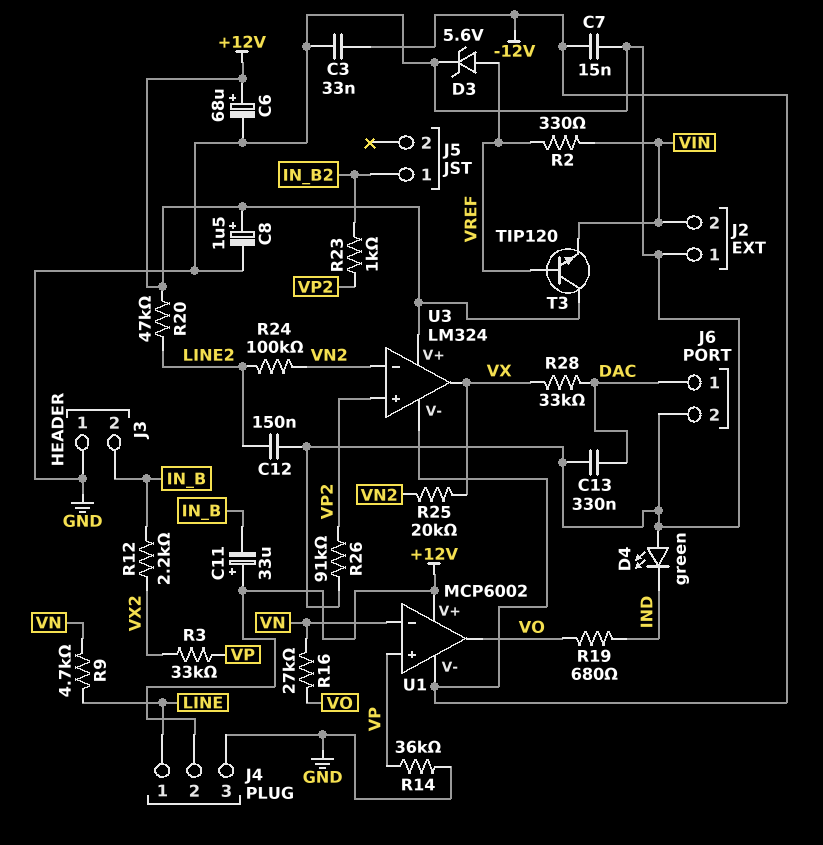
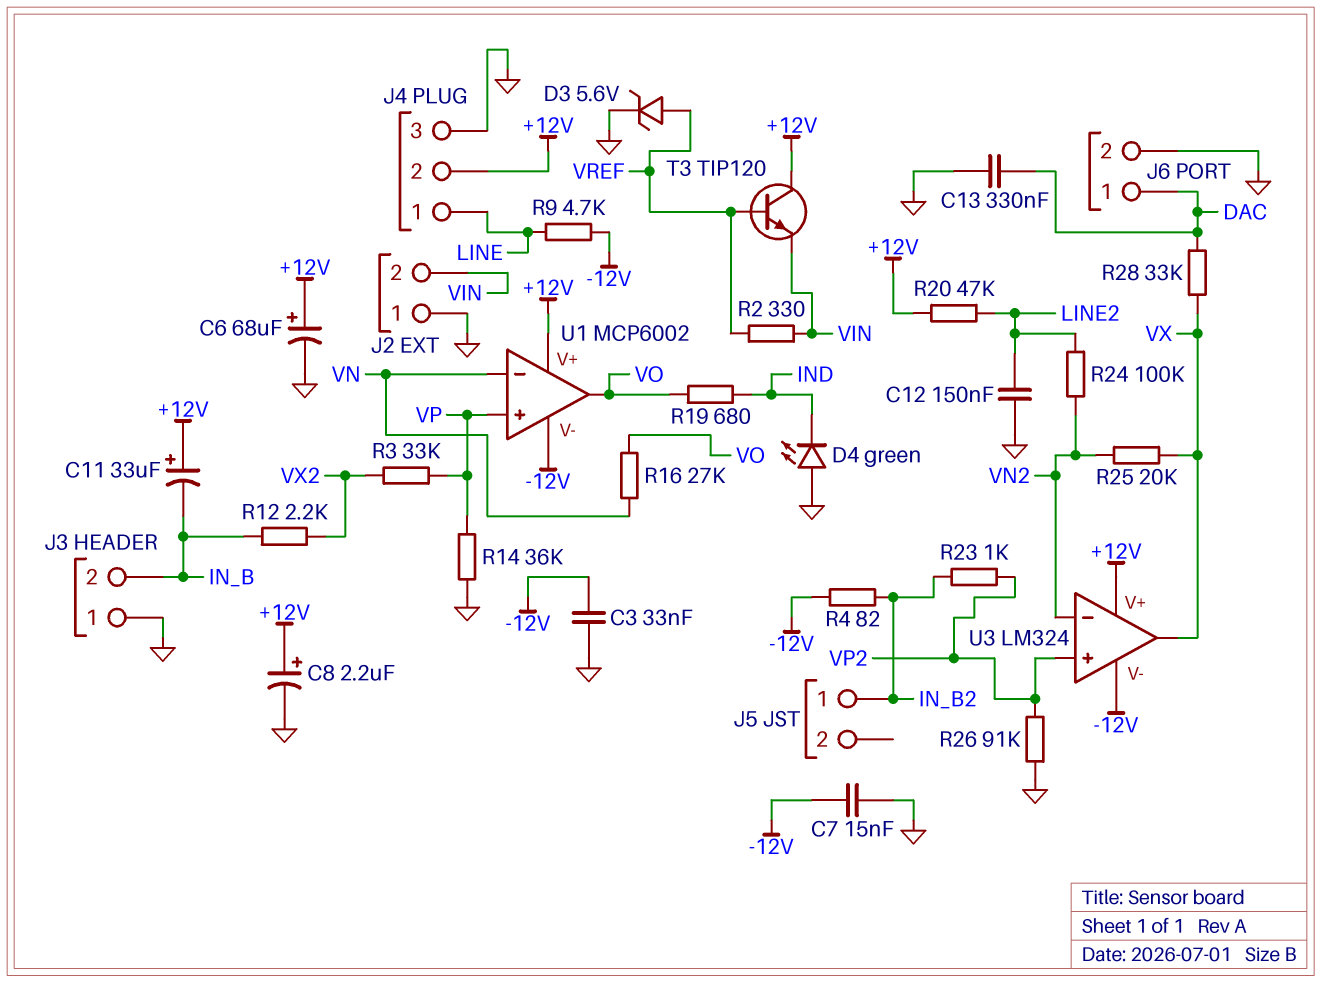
C8: 1.5uF (plus +12V, minus GND) -> 2.2uF (plus +12V, minus GND)
R4: none -> 82 (-12V, IN_B2)
R9: 4.7k (LINE, VN) -> 4.7k (-12V, LINE)

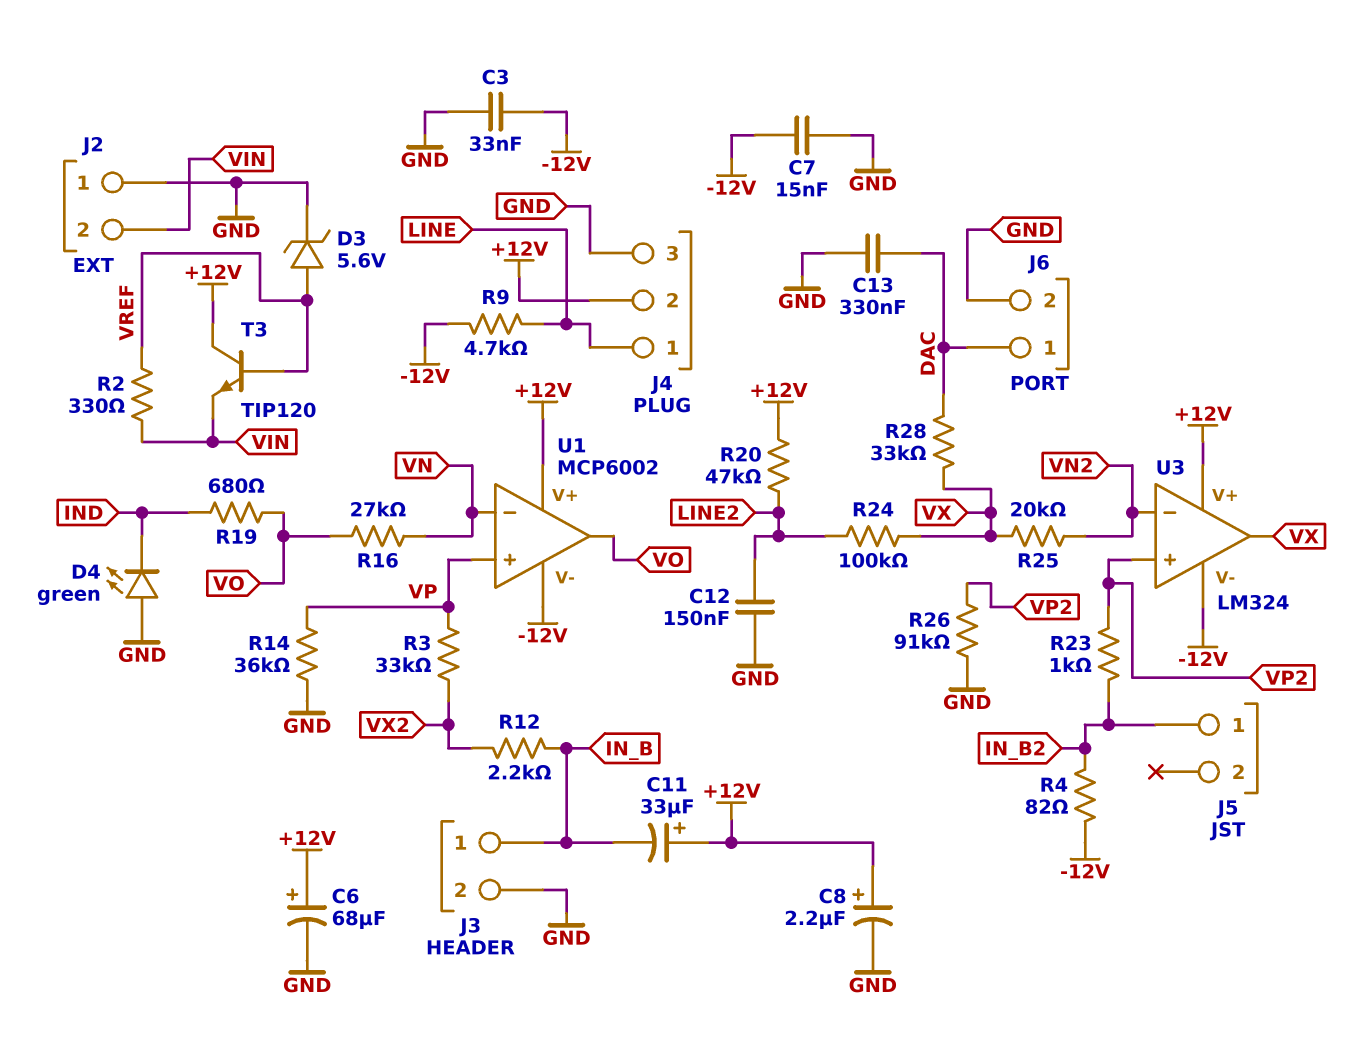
J3 pin 1: GND -> IN_B
J3 pin 2: IN_B -> GND
R24: 100k (LINE2, VN2) -> 100k (LINE2, VX)

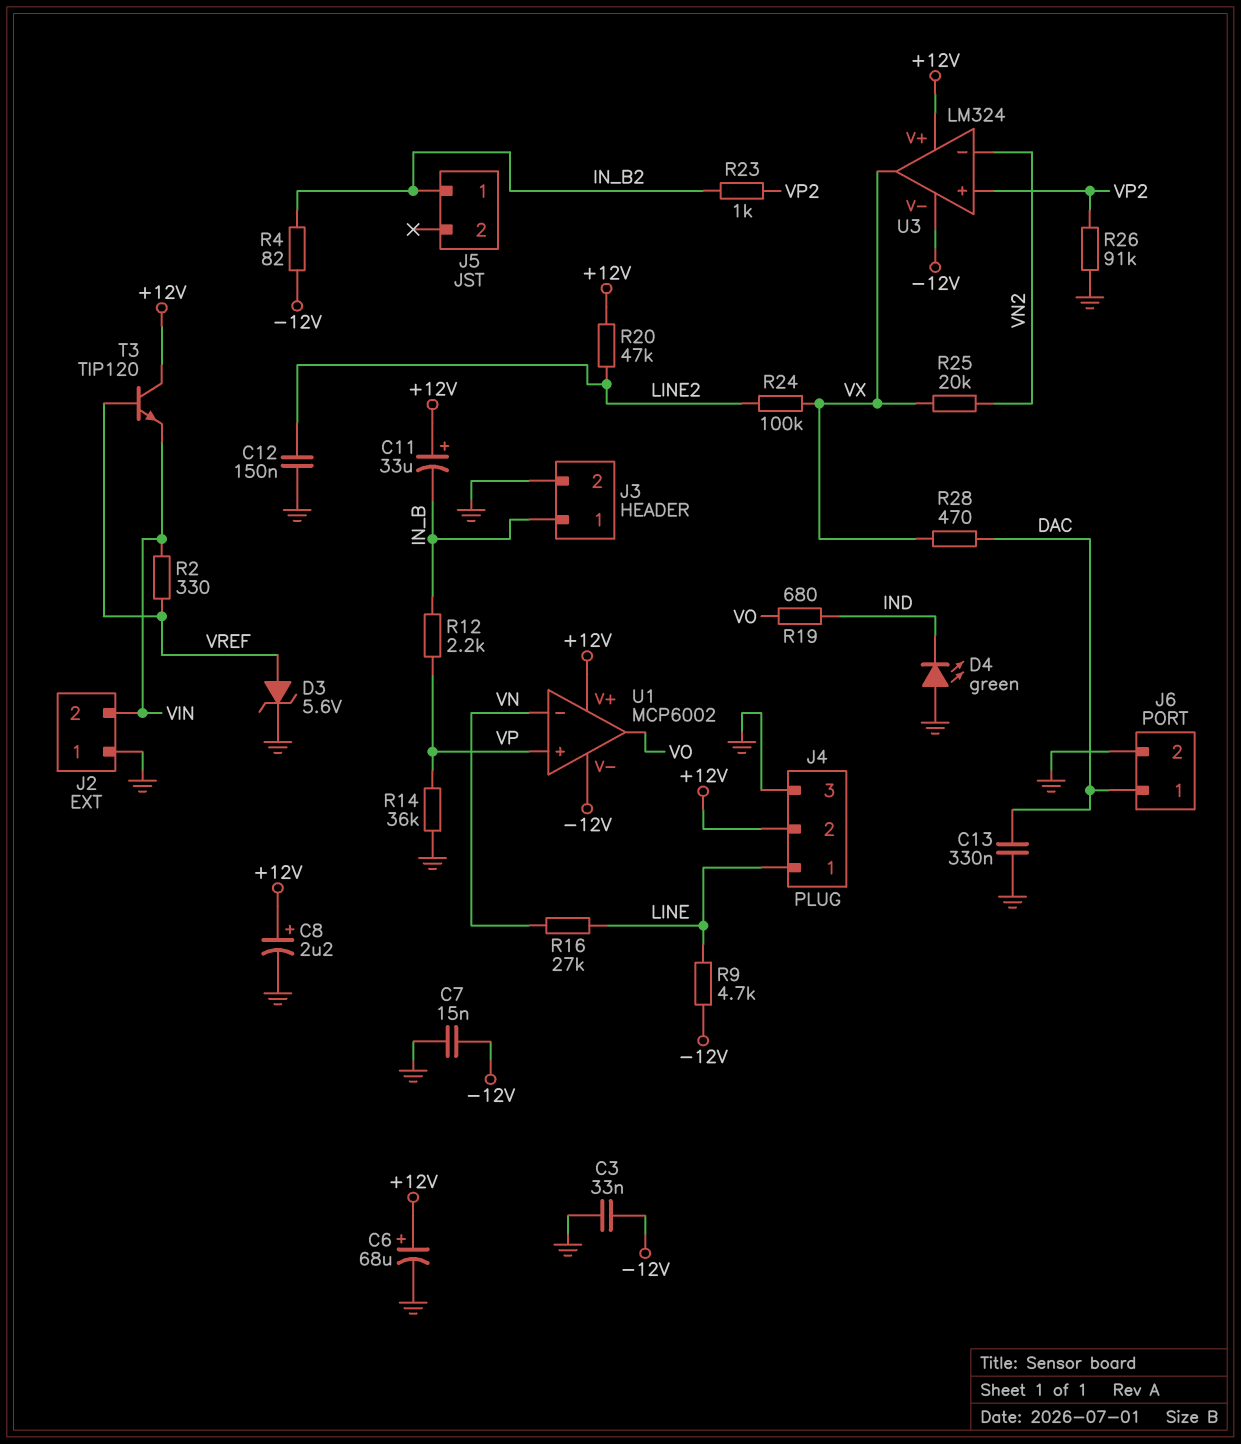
R3: 33k (VP, VX2) -> none
R12: 2.2k (IN_B, VX2) -> 2.2k (IN_B, VP)
R16: 27k (VN, VO) -> 27k (LINE, VN)
R28: 33k (DAC, VX) -> 470 (DAC, VX)

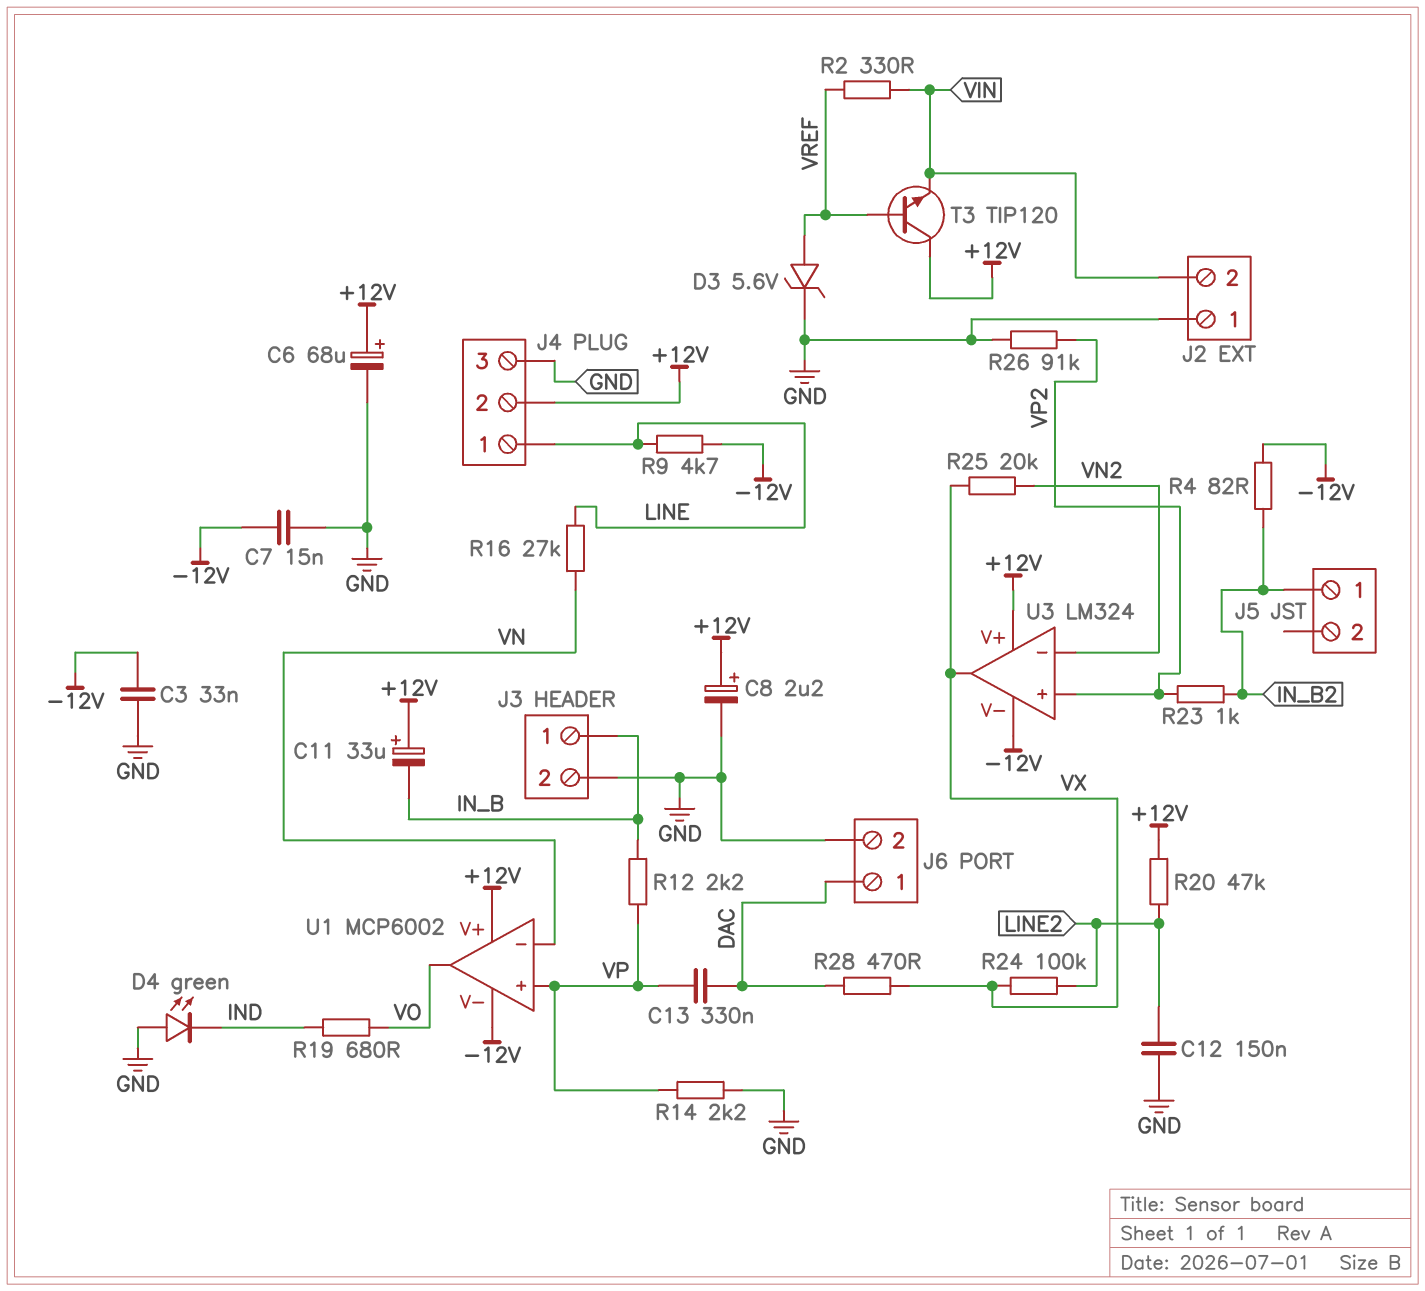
C13: 330nF (DAC, GND) -> 330nF (DAC, VP)
R14: 36k (GND, VP) -> 2.2k (GND, VP)

